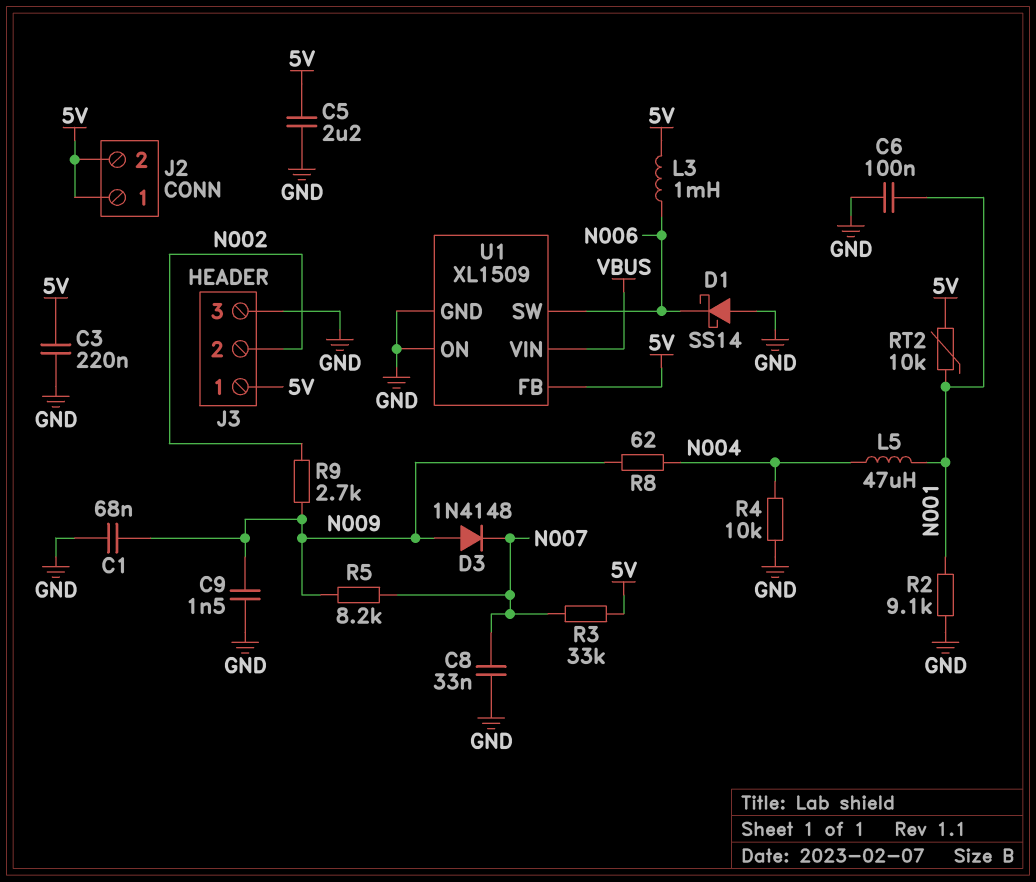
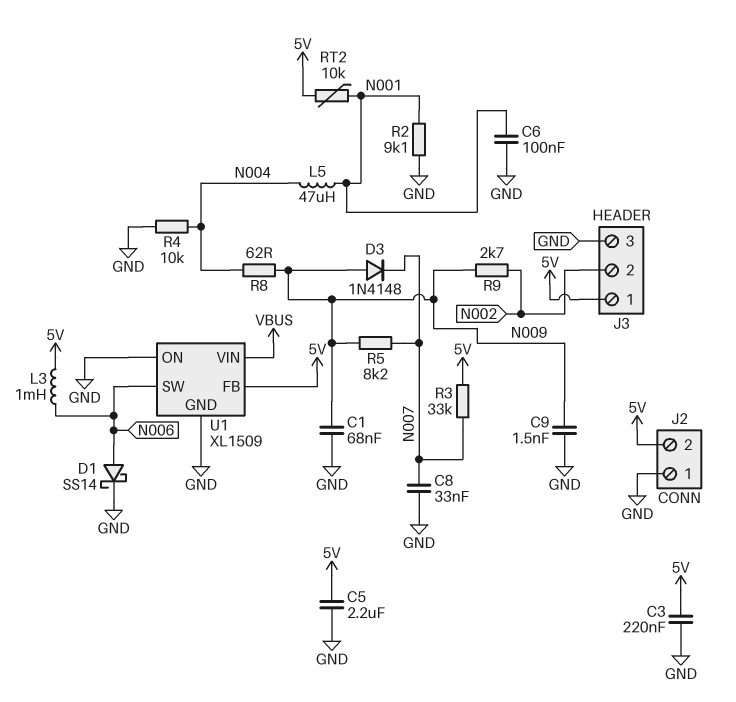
D1: schottky SS14 (A GND, K N006) -> schottky SS14 (A N006, K GND)
J2 pin 1: 5V -> GND

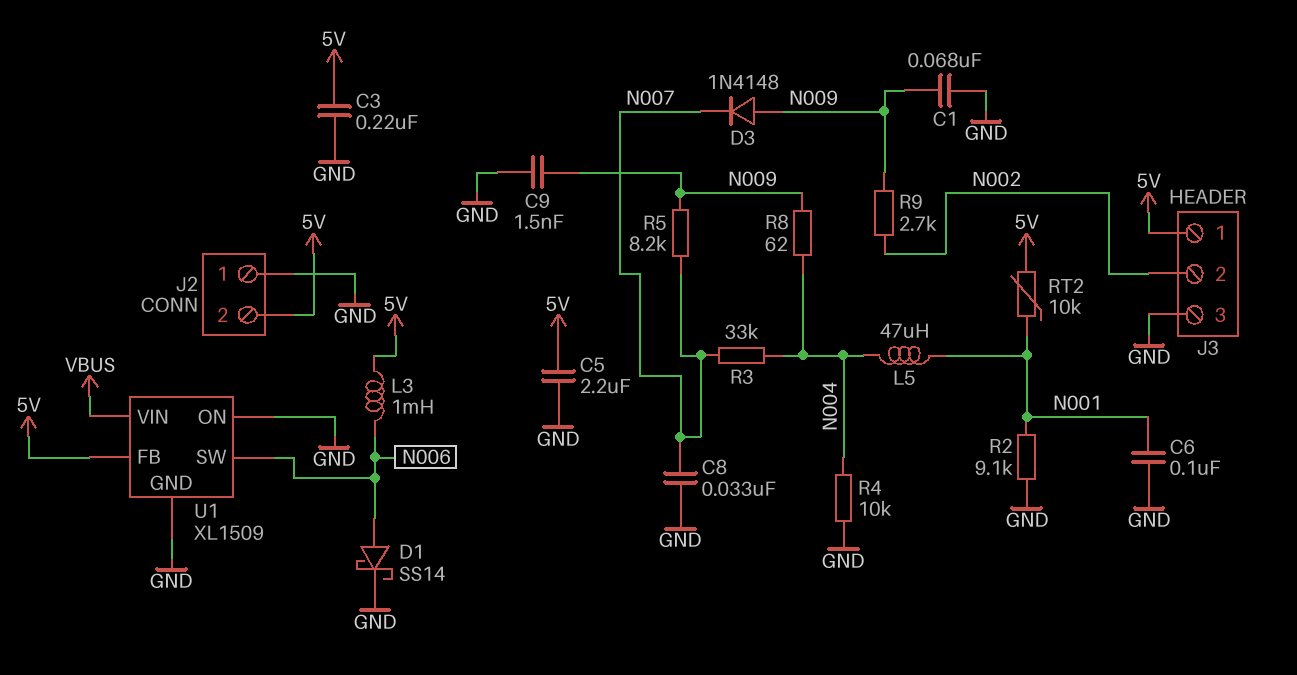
R3: 33k (5V, N007) -> 33k (N004, N007)

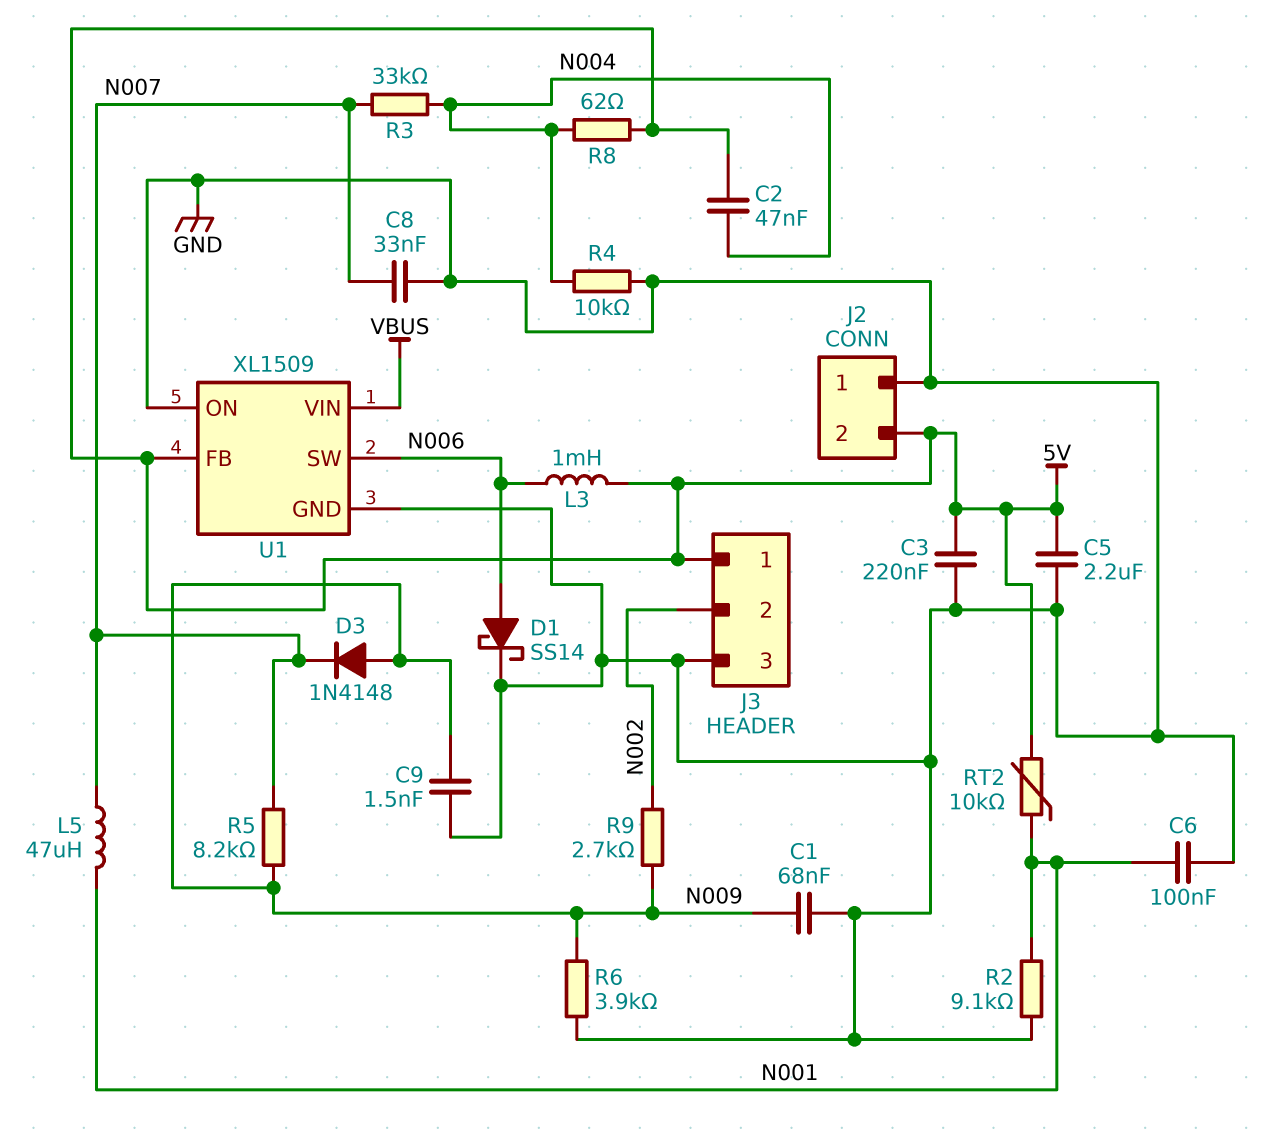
C2: none -> 47nF (5V, N004)
L5: 47uH (N001, N004) -> 47uH (N001, N007)
R6: none -> 3.9k (GND, N009)
R8: 62 (N004, N009) -> 62 (5V, N004)

